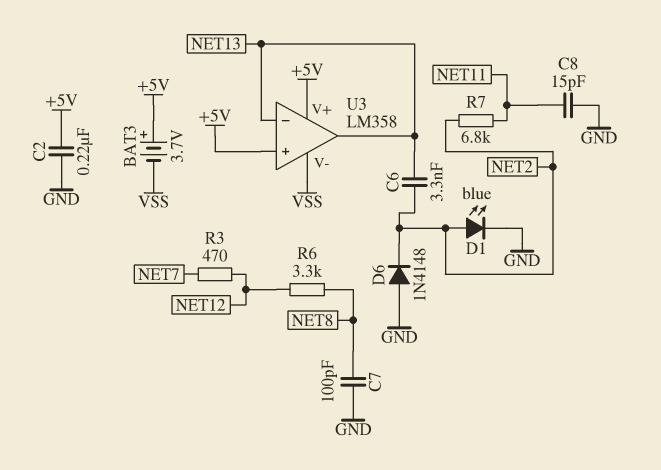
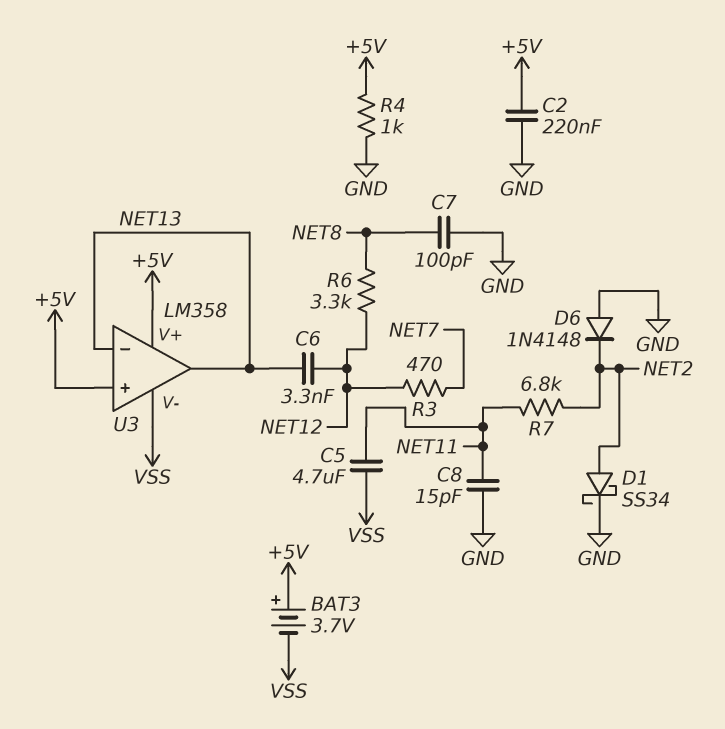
C5: none -> 4.7uF (NET11, VSS)
C6: 3.3nF (NET2, NET13) -> 3.3nF (NET12, NET13)
D1: LED blue (A NET2, K GND) -> schottky SS34 (A NET2, K GND)
R4: none -> 1k (+5V, GND)

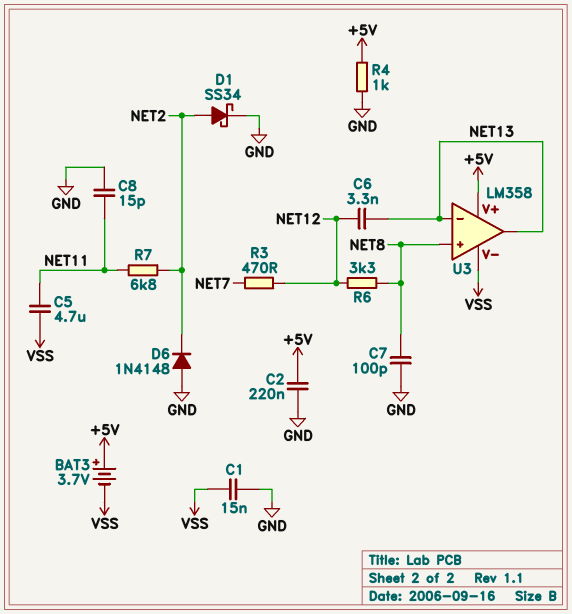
C1: none -> 15nF (GND, VSS)
U3 pin in+: +5V -> NET8

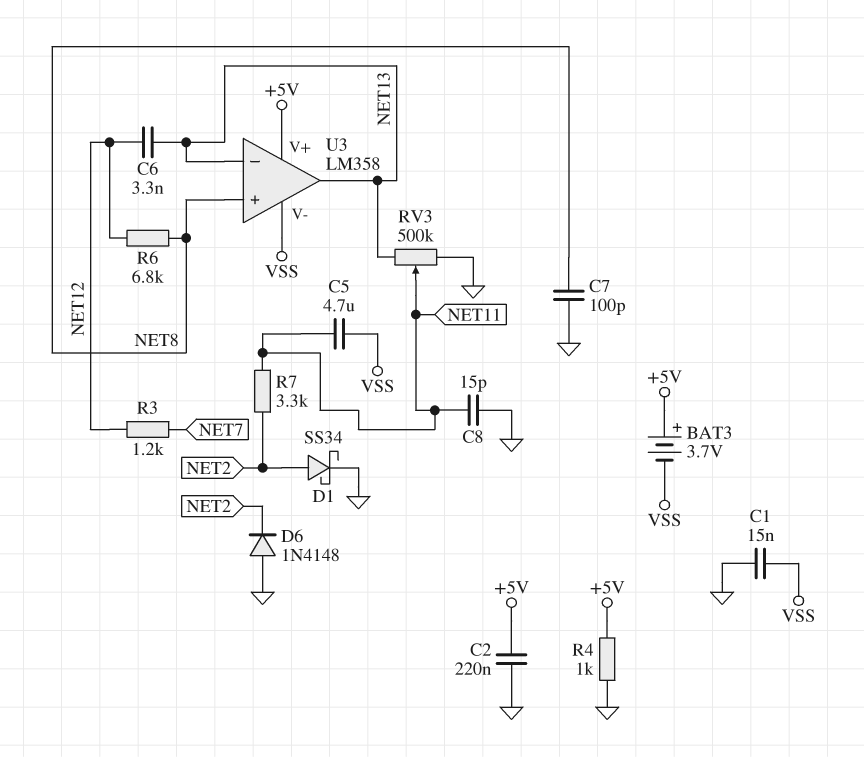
R3: 470 (NET7, NET12) -> 1.2k (NET7, NET12)
R6: 3.3k (NET8, NET12) -> 6.8k (NET8, NET12)
R7: 6.8k (NET2, NET11) -> 3.3k (NET2, NET11)
RV3: none -> 500k (GND, NET13, wiper NET11)

